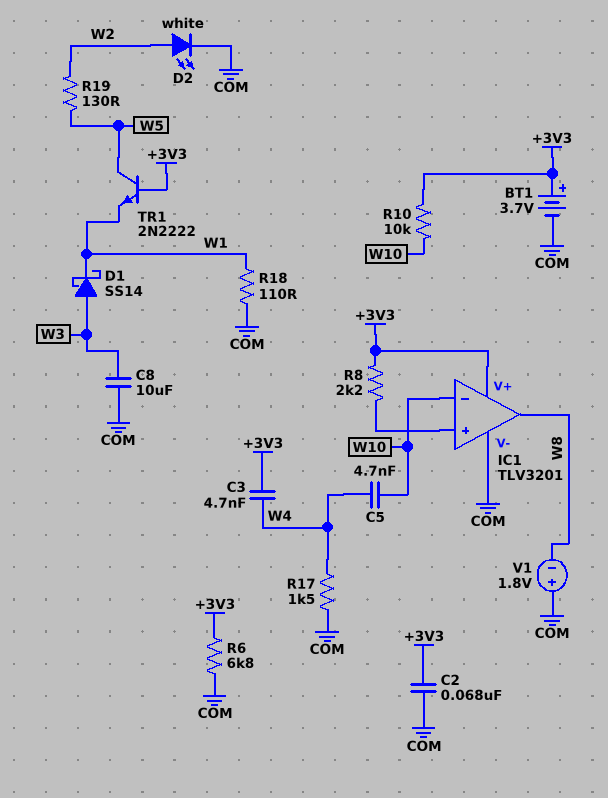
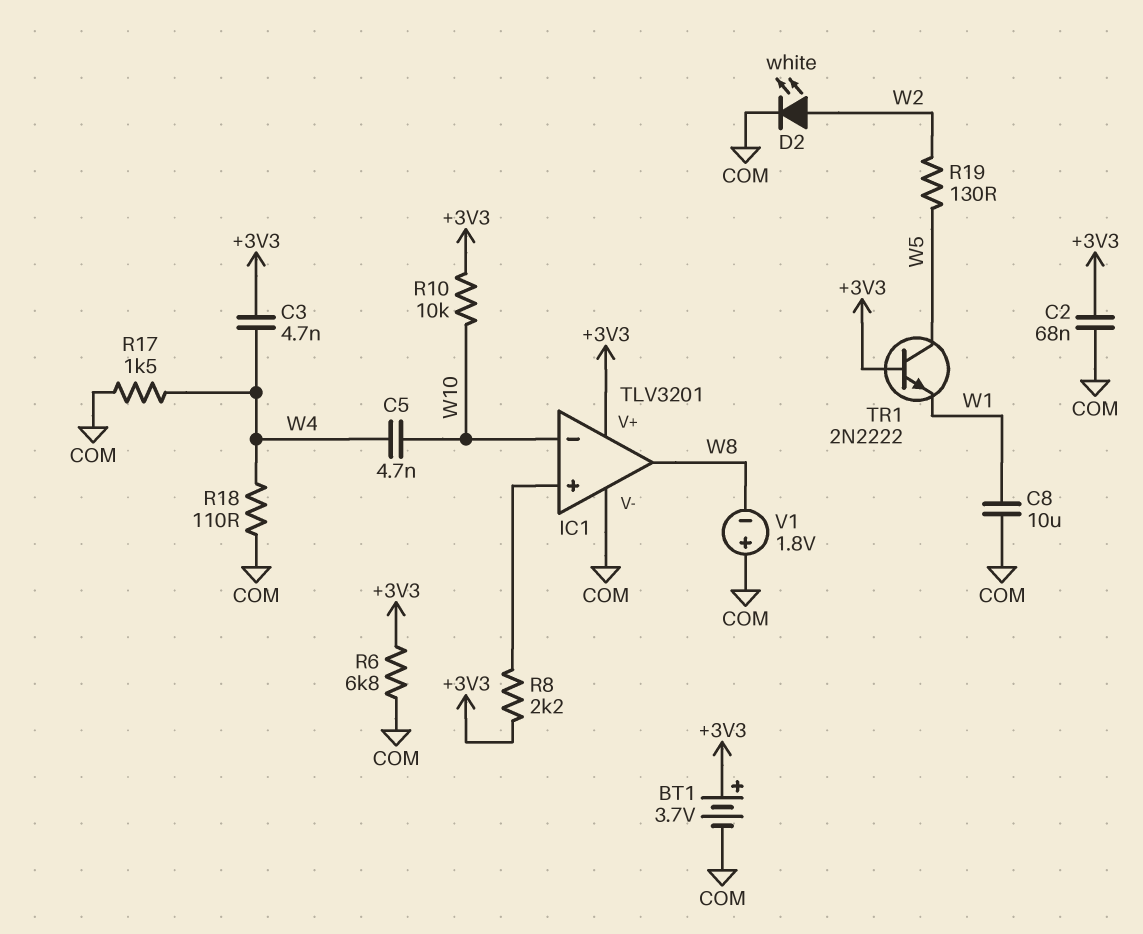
C8: 10uF (COM, W3) -> 10uF (COM, W1)
D1: schottky SS14 (A W3, K W1) -> none
R18: 110 (COM, W1) -> 110 (COM, W4)

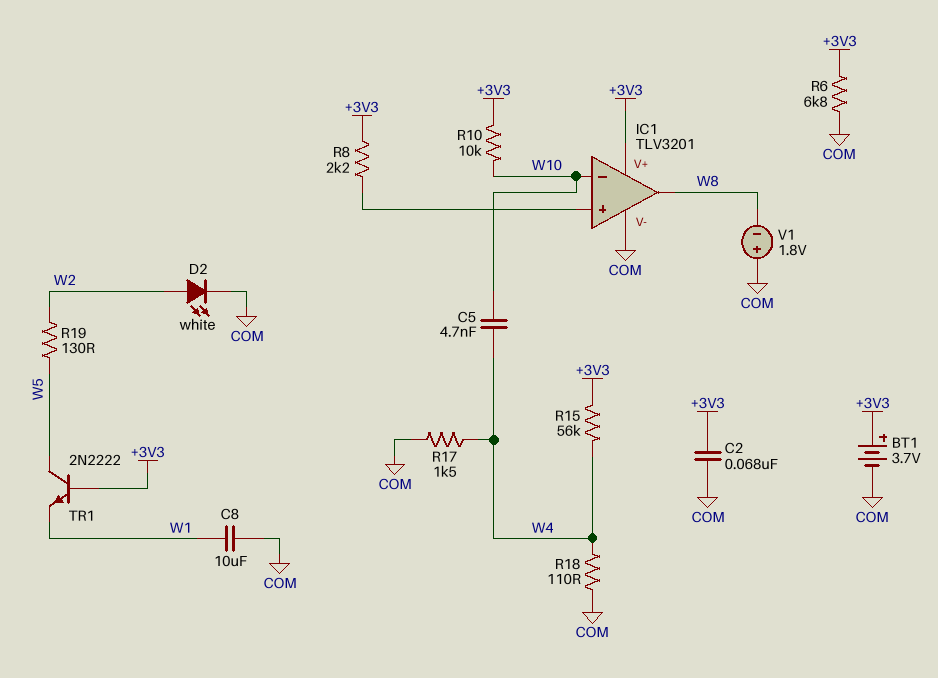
C3: 4.7nF (+3V3, W4) -> none
R15: none -> 56k (+3V3, W4)

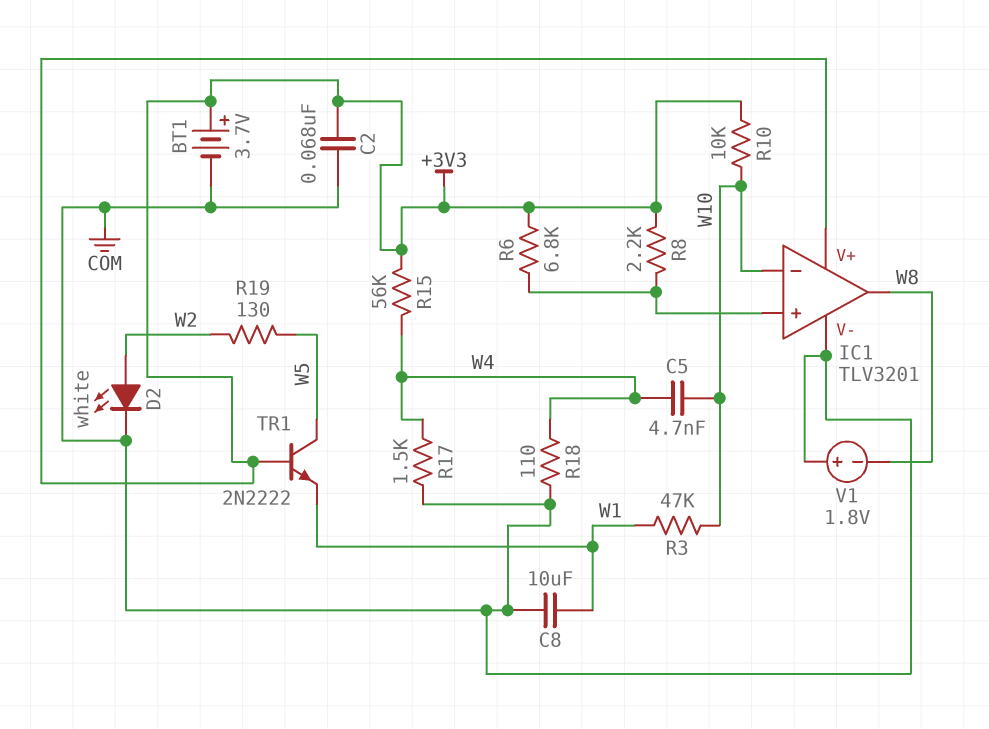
R3: none -> 47k (W1, W10)
R6: 6.8k (+3V3, COM) -> 6.8k (+3V3, IC1/in+)

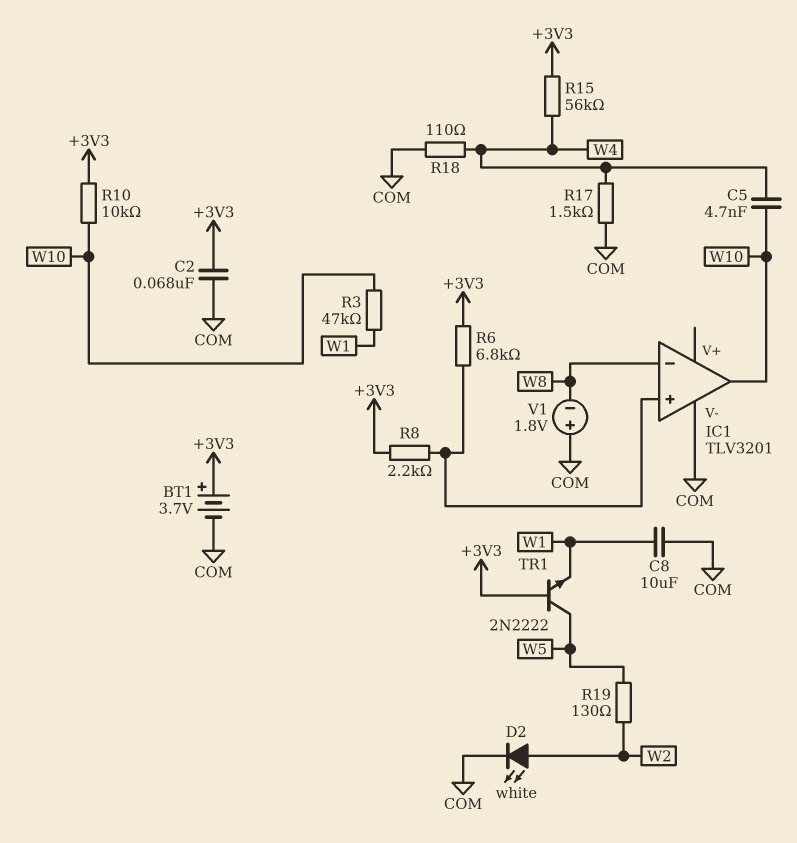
IC1 pin V+: +3V3 -> none
IC1 pin in-: W10 -> W8
IC1 pin out: W8 -> W10

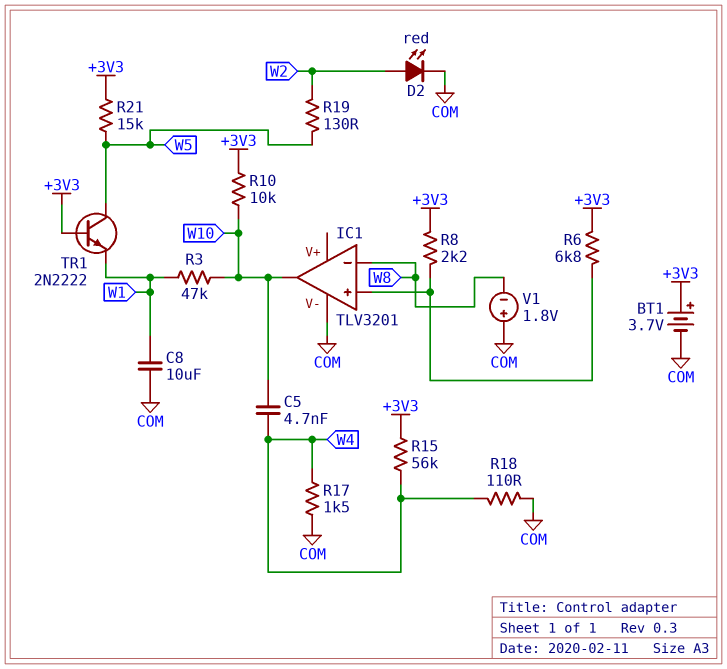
C2: 68nF (+3V3, COM) -> none
D2: LED white (A W2, K COM) -> LED red (A W2, K COM)
R21: none -> 15k (+3V3, W5)

